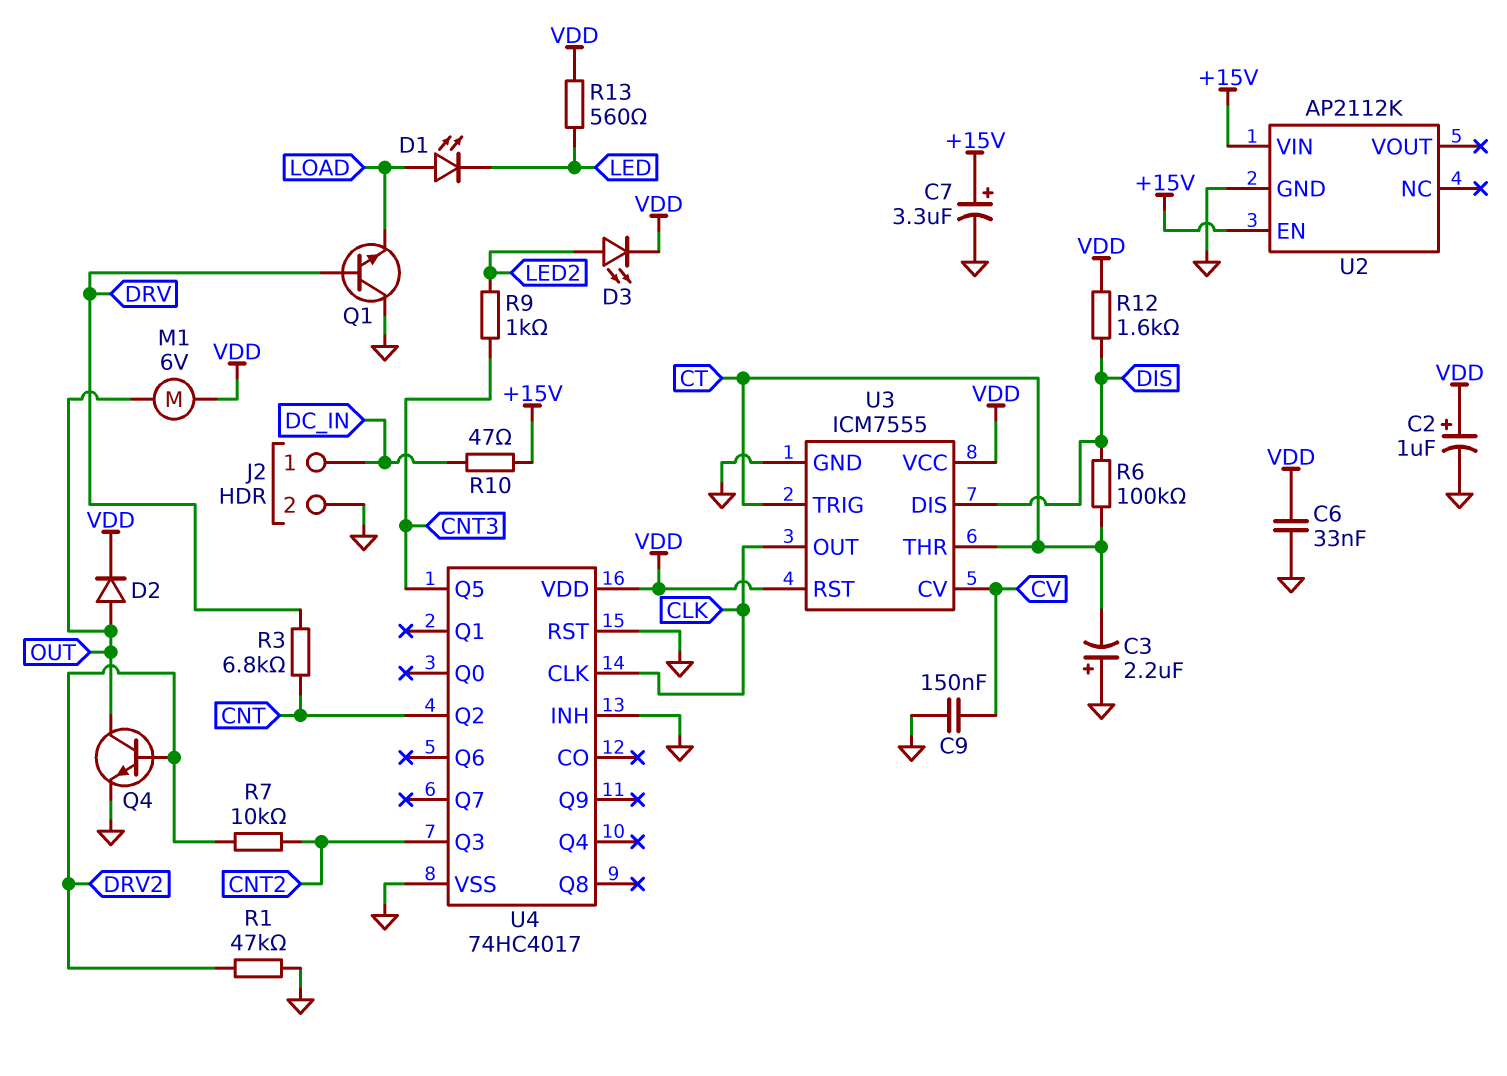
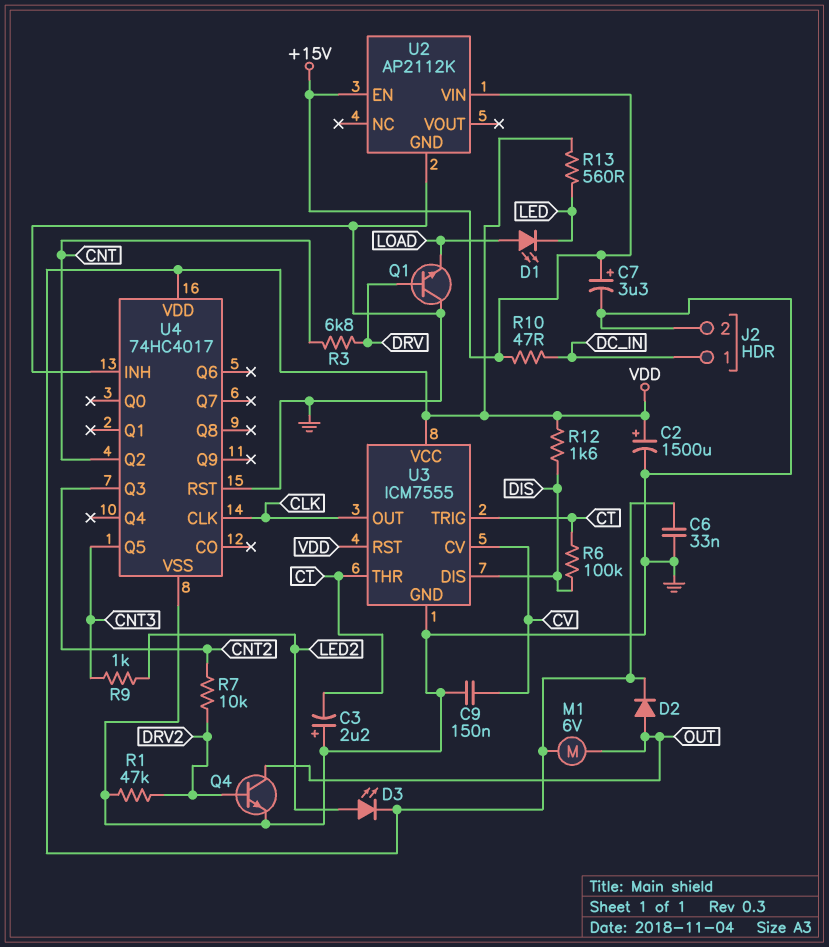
C2: 1uF (plus VDD, minus GND) -> 1500uF (plus VDD, minus GND)

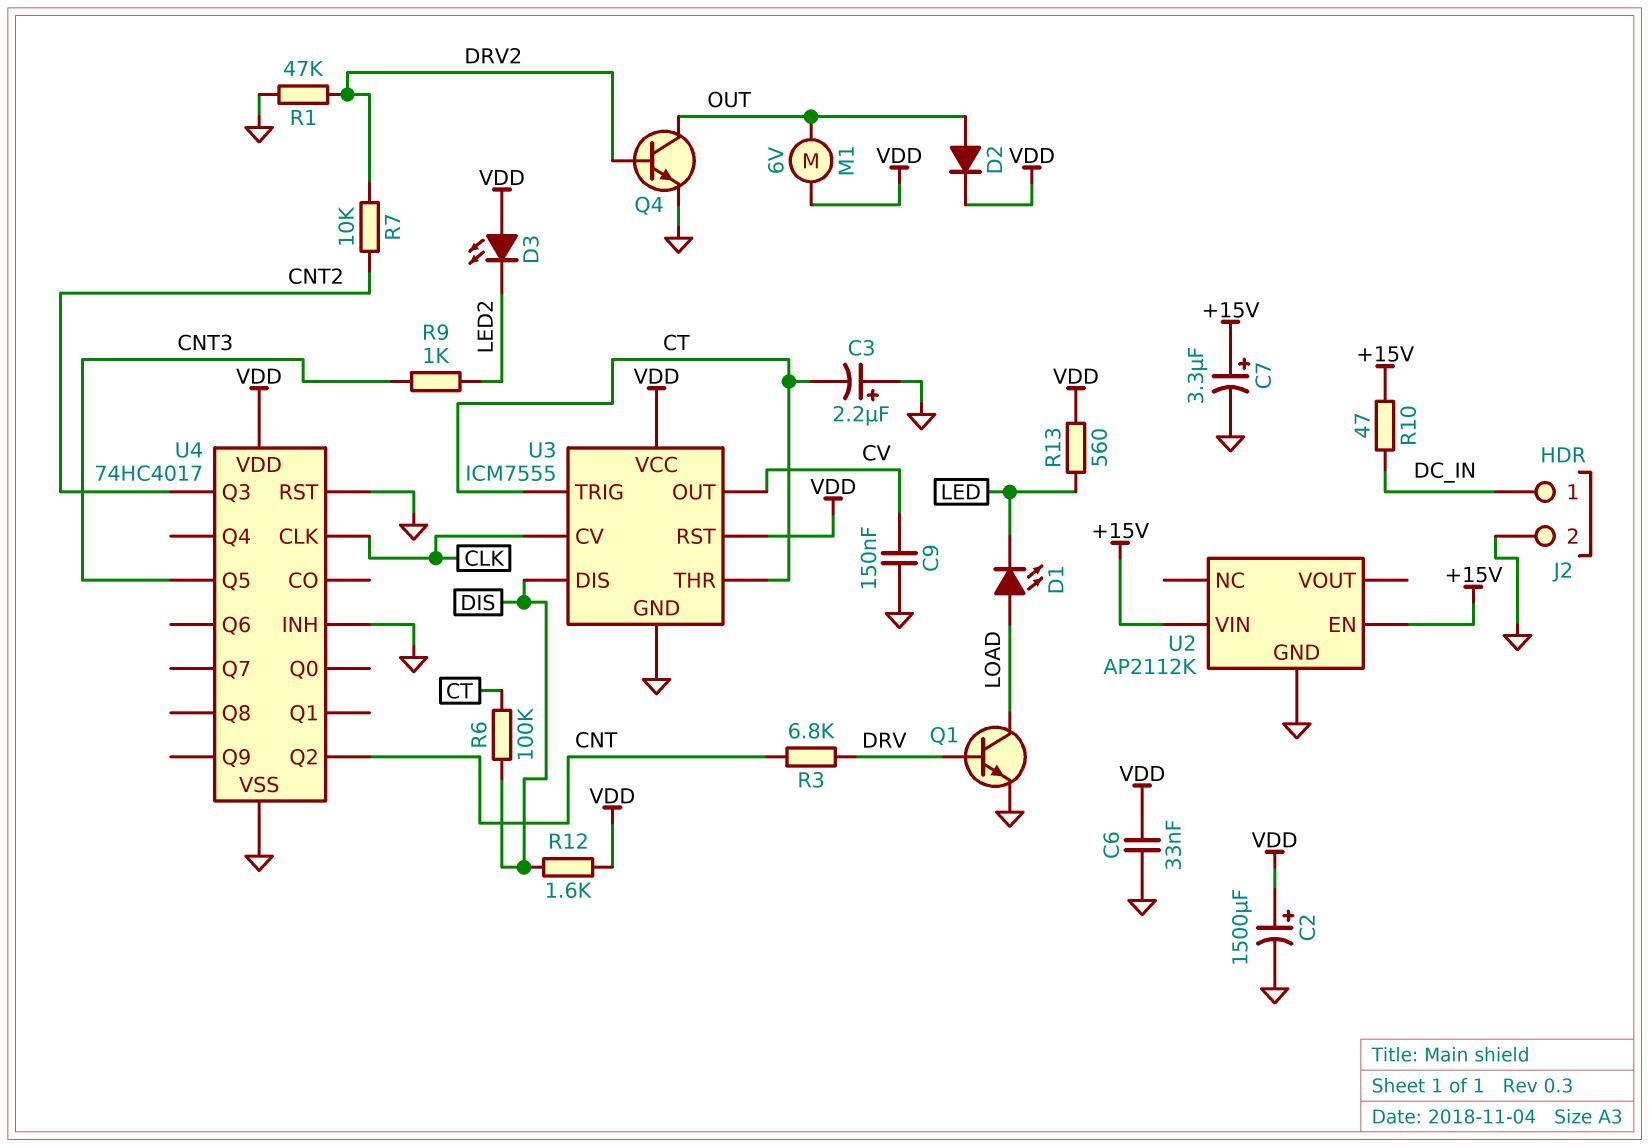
D3: LED (A LED2, K VDD) -> LED (A VDD, K LED2)
Q1: NPN (B DRV, C GND, E LOAD) -> NPN (B DRV, C LOAD, E GND)
U3 pin CV: CV -> CLK
U3 pin OUT: CLK -> CV

